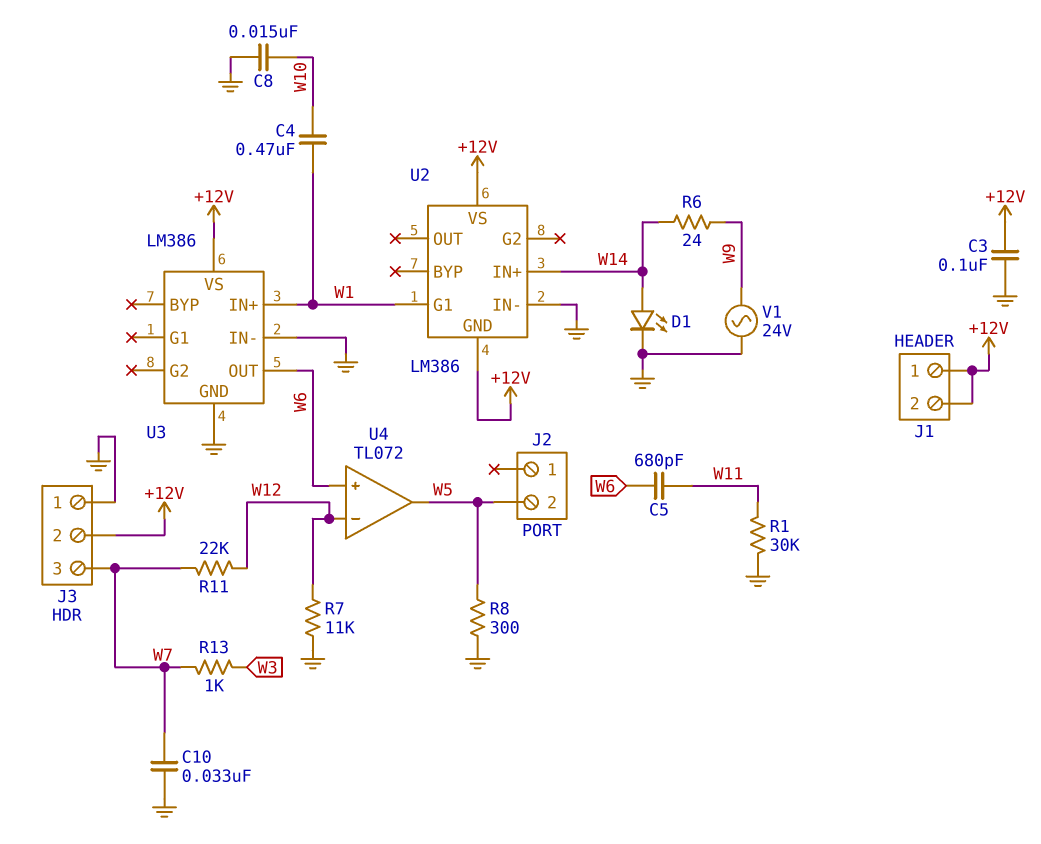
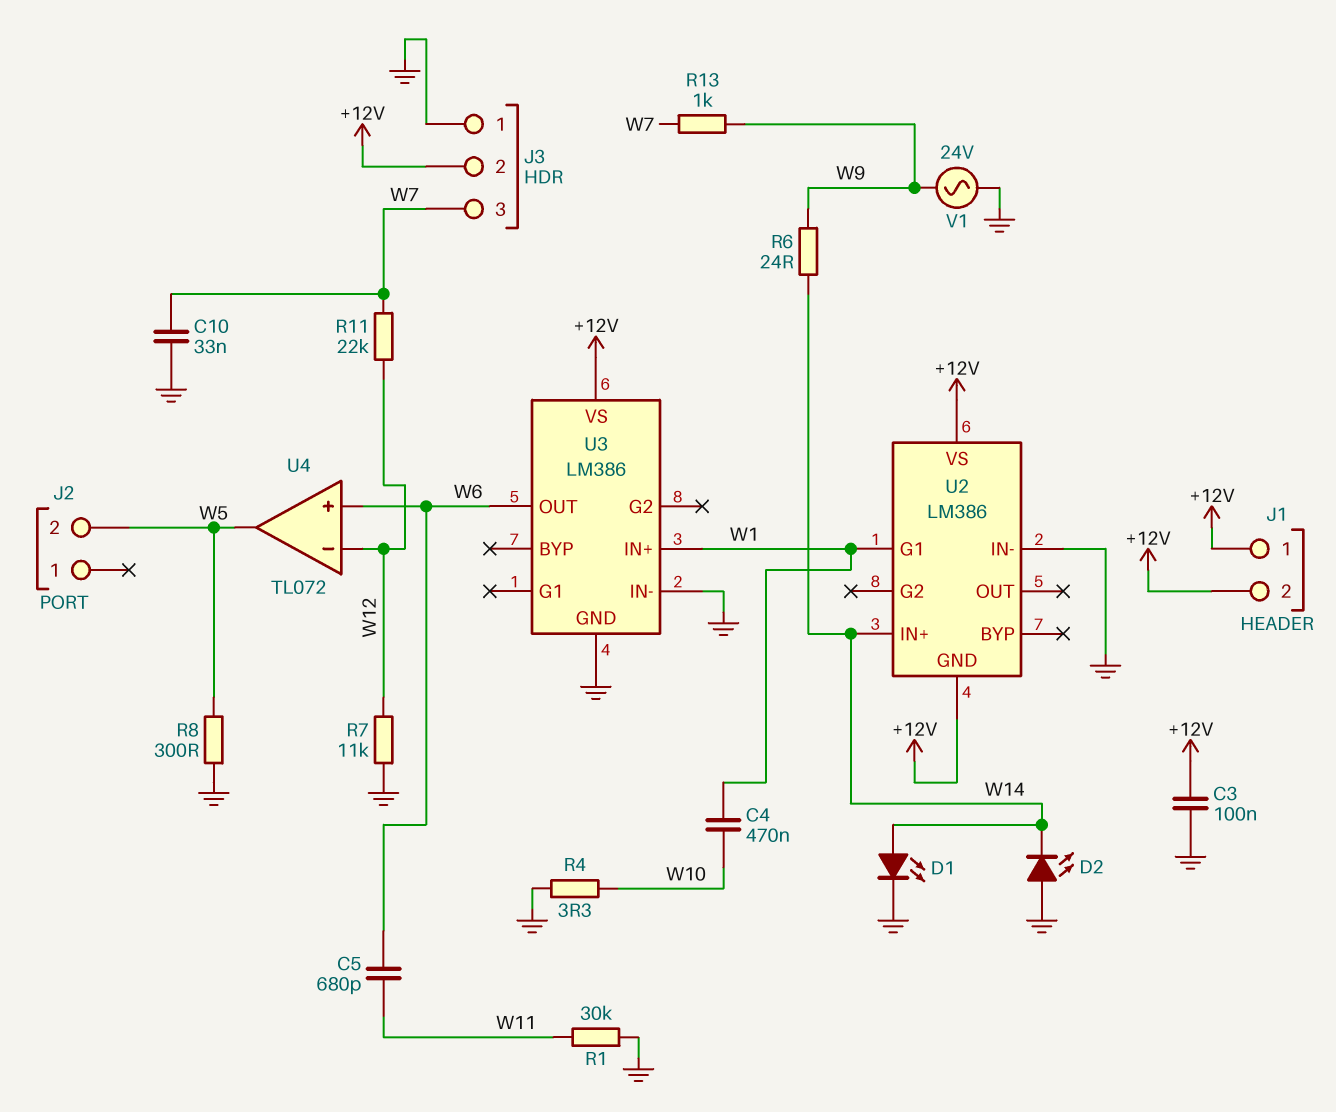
C8: 15nF (GND, W10) -> none
D2: none -> LED (A GND, K W14)
R4: none -> 3.3 (GND, W10)
R13: 1k (W3, W7) -> 1k (W7, W9)

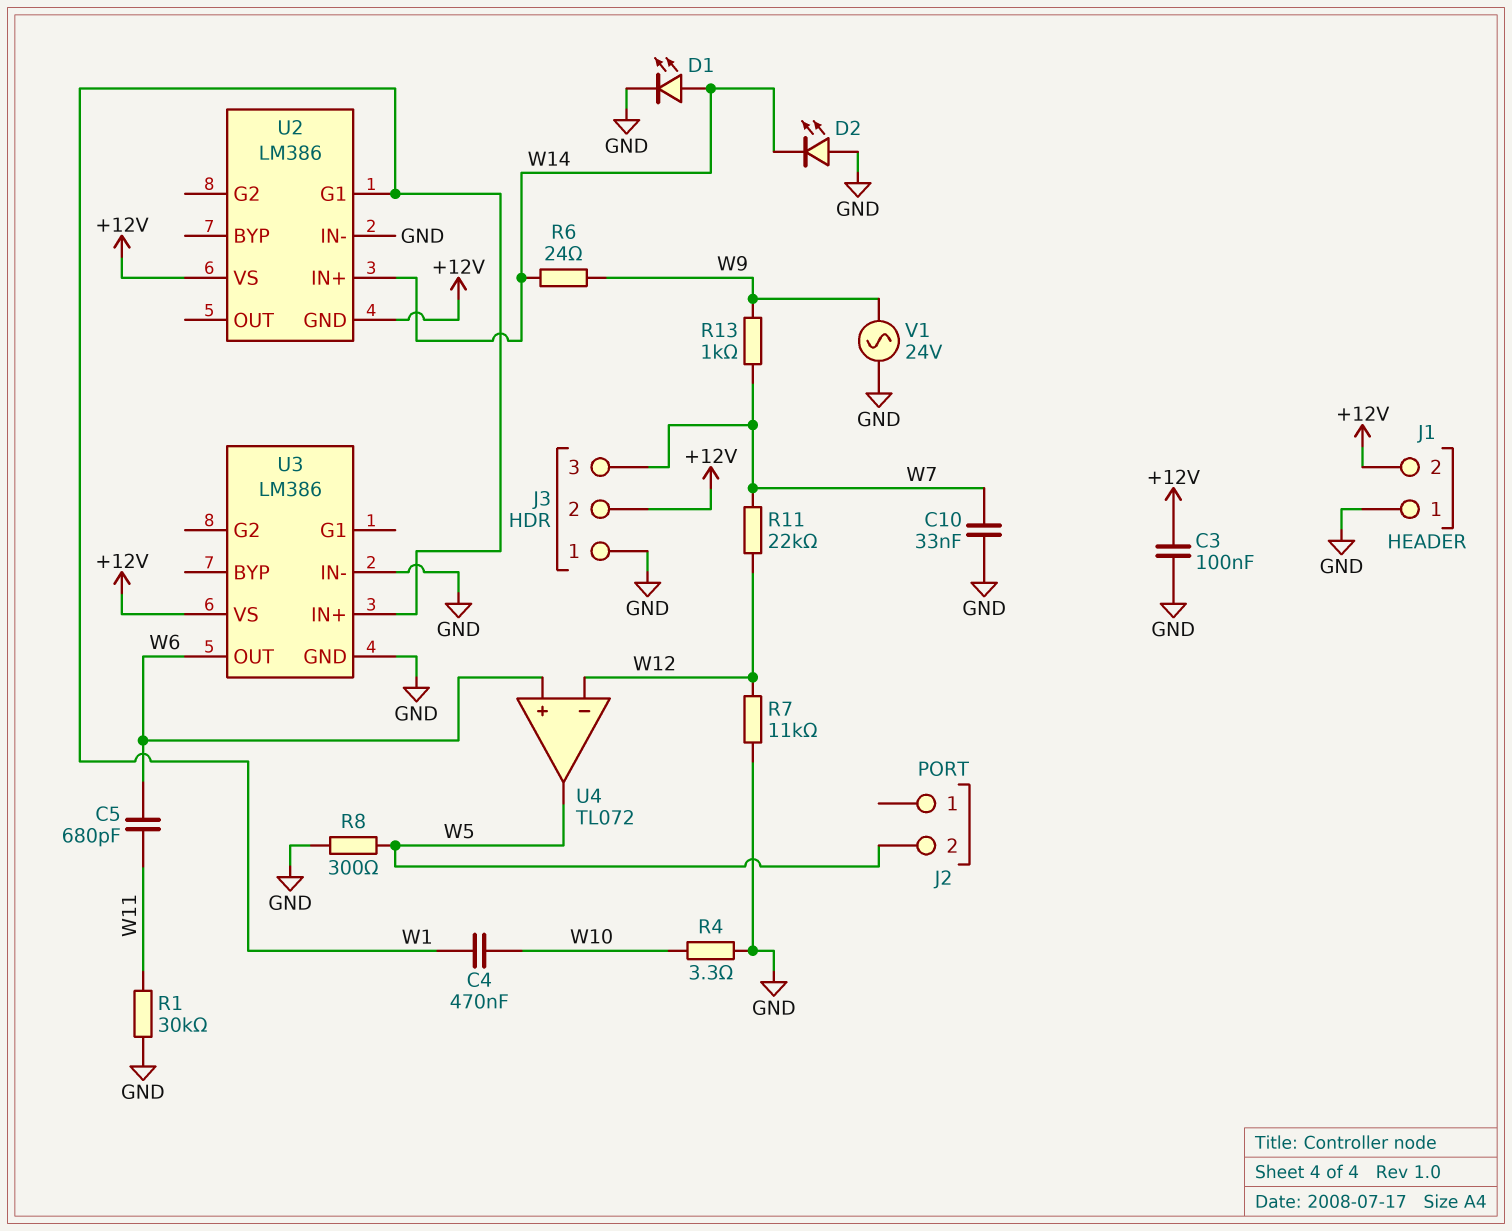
J1 pin 1: +12V -> GND

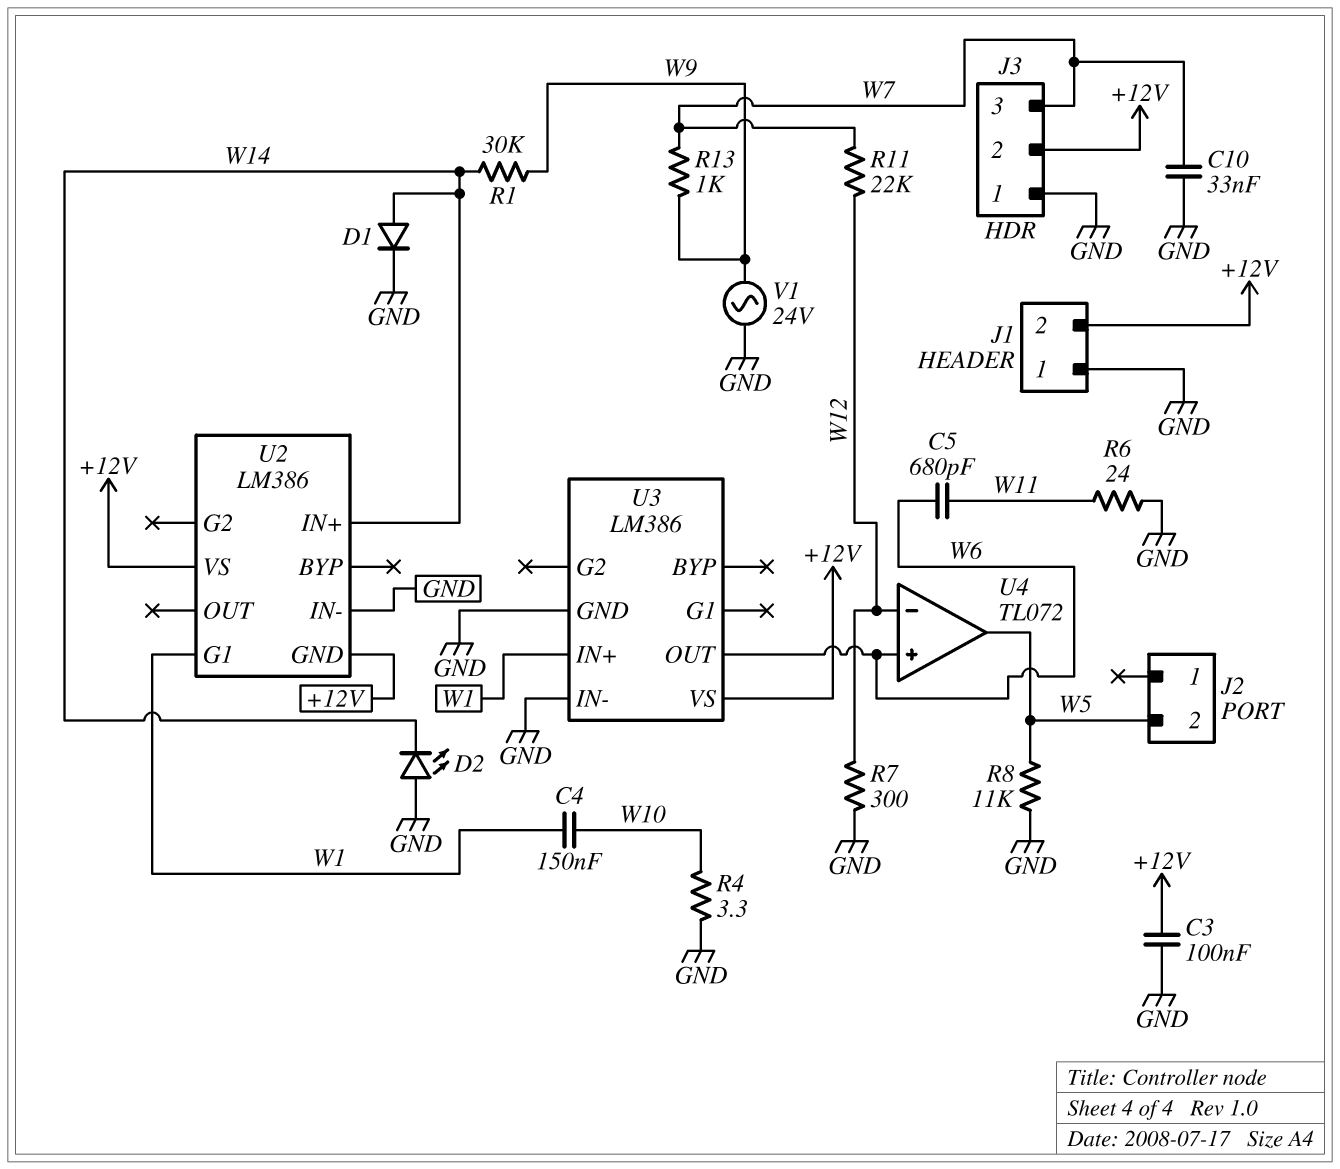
C4: 470nF (W1, W10) -> 150nF (W1, W10)
D1: LED (A W14, K GND) -> diode (A W14, K GND)
R1: 30k (GND, W11) -> 30k (W9, W14)
R6: 24 (W9, W14) -> 24 (GND, W11)
R7: 11k (GND, W12) -> 300 (GND, W12)
R8: 300 (GND, W5) -> 11k (GND, W5)

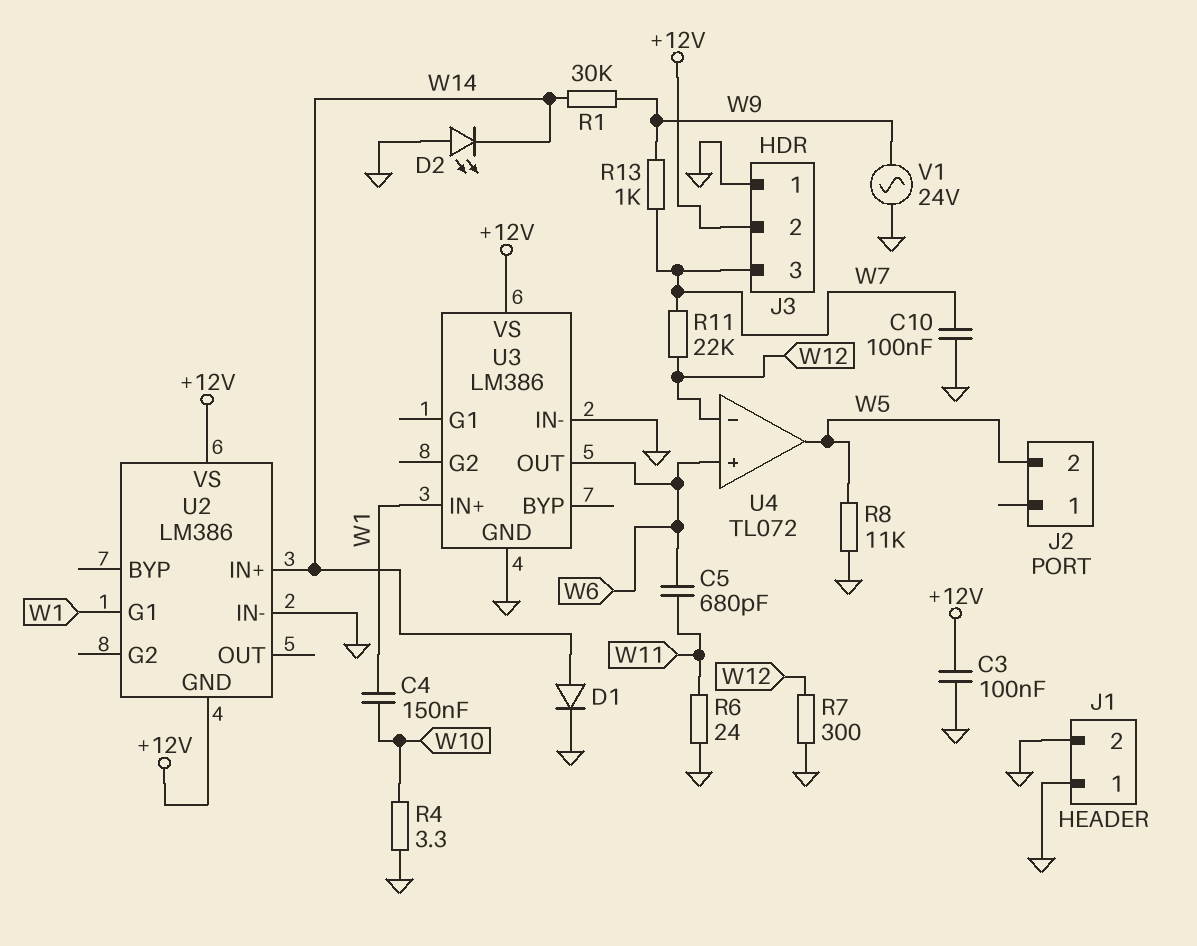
C10: 33nF (GND, W7) -> 100nF (GND, W7)
J1 pin 2: +12V -> GND

